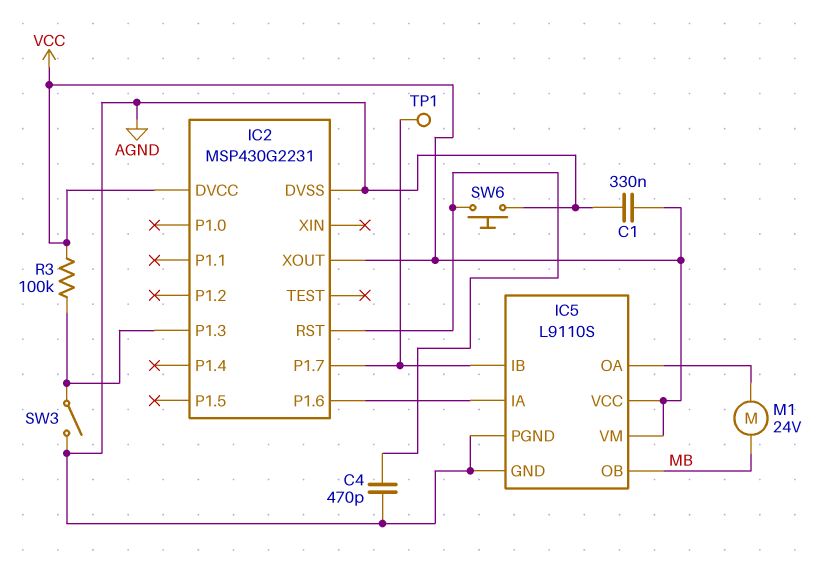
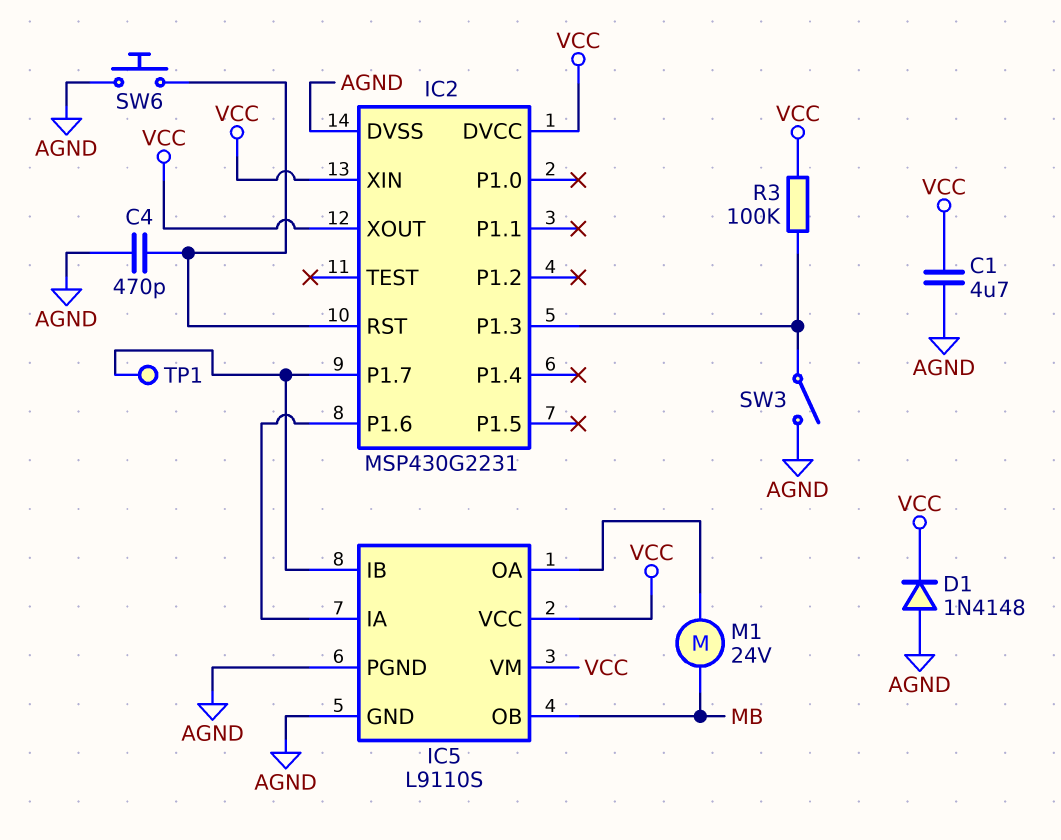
C1: 330nF (AGND, VCC) -> 4.7uF (AGND, VCC)
D1: none -> diode 1N4148 (A AGND, K VCC)
IC2 pin XIN: none -> VCC

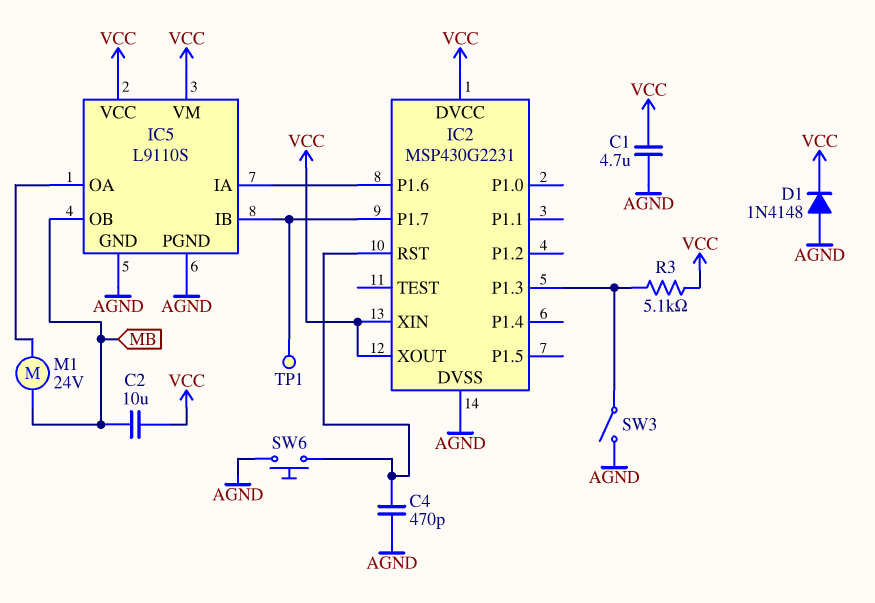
C2: none -> 10uF (MB, VCC)
R3: 100k (IC2/P1.3, VCC) -> 5.1k (IC2/P1.3, VCC)

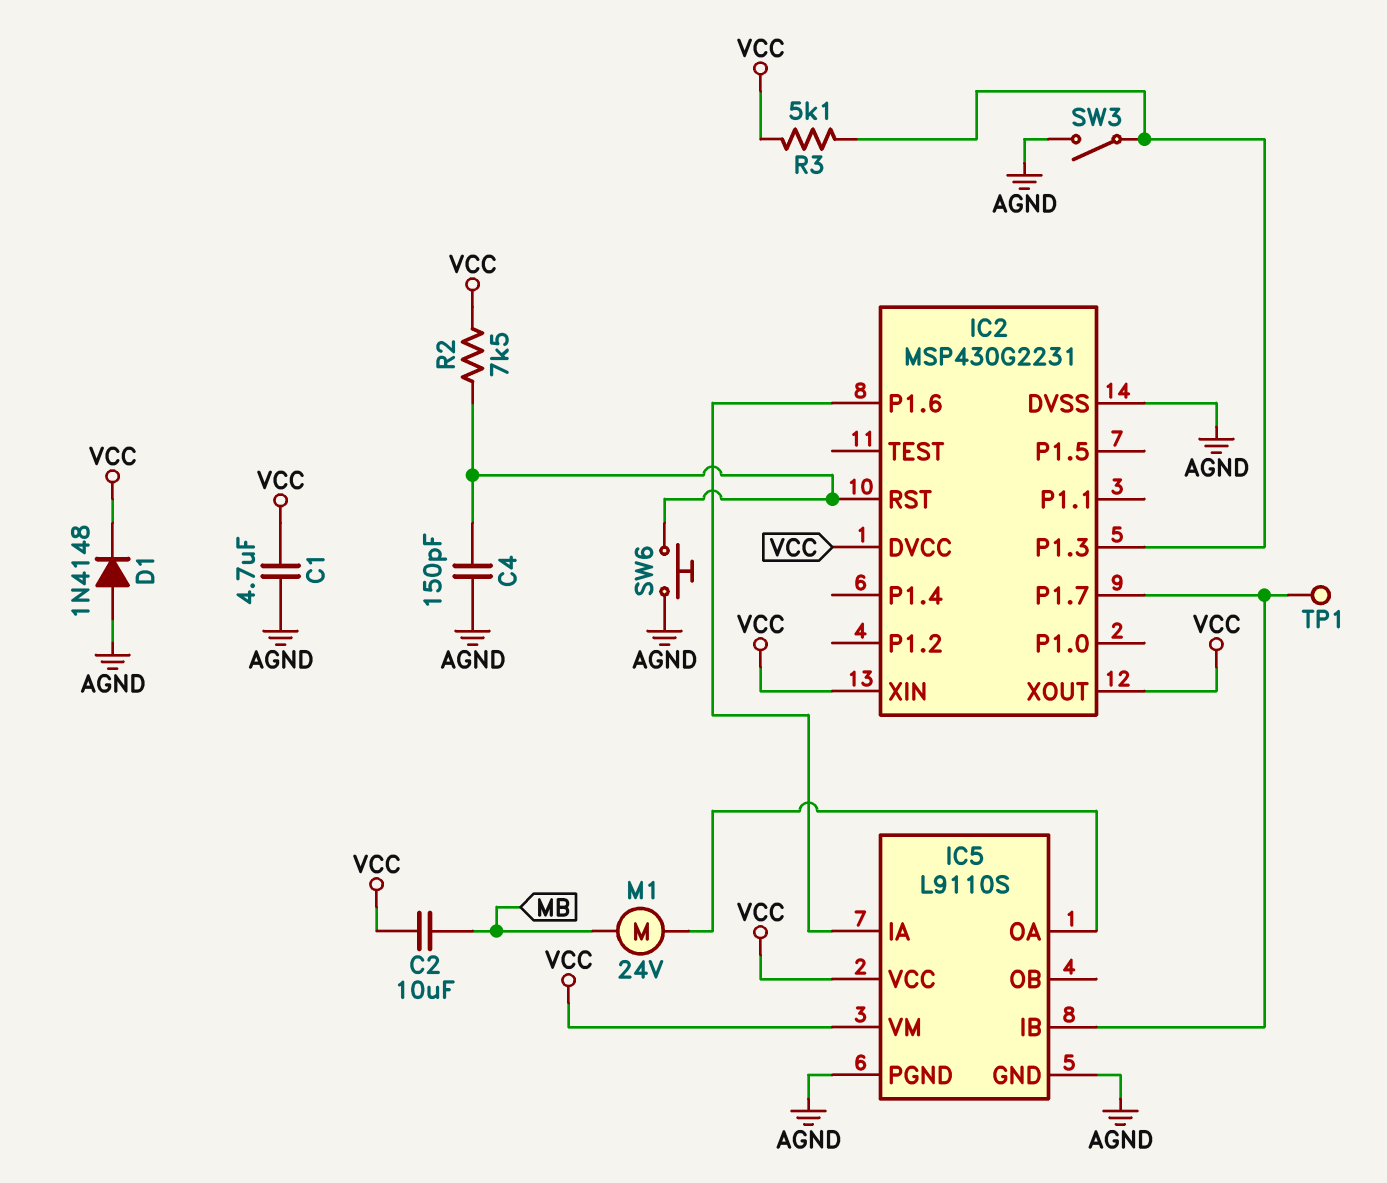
C4: 470pF (AGND, IC2/RST) -> 150pF (AGND, IC2/RST)
IC5 pin OB: MB -> none
R2: none -> 7.5k (IC2/RST, VCC)

